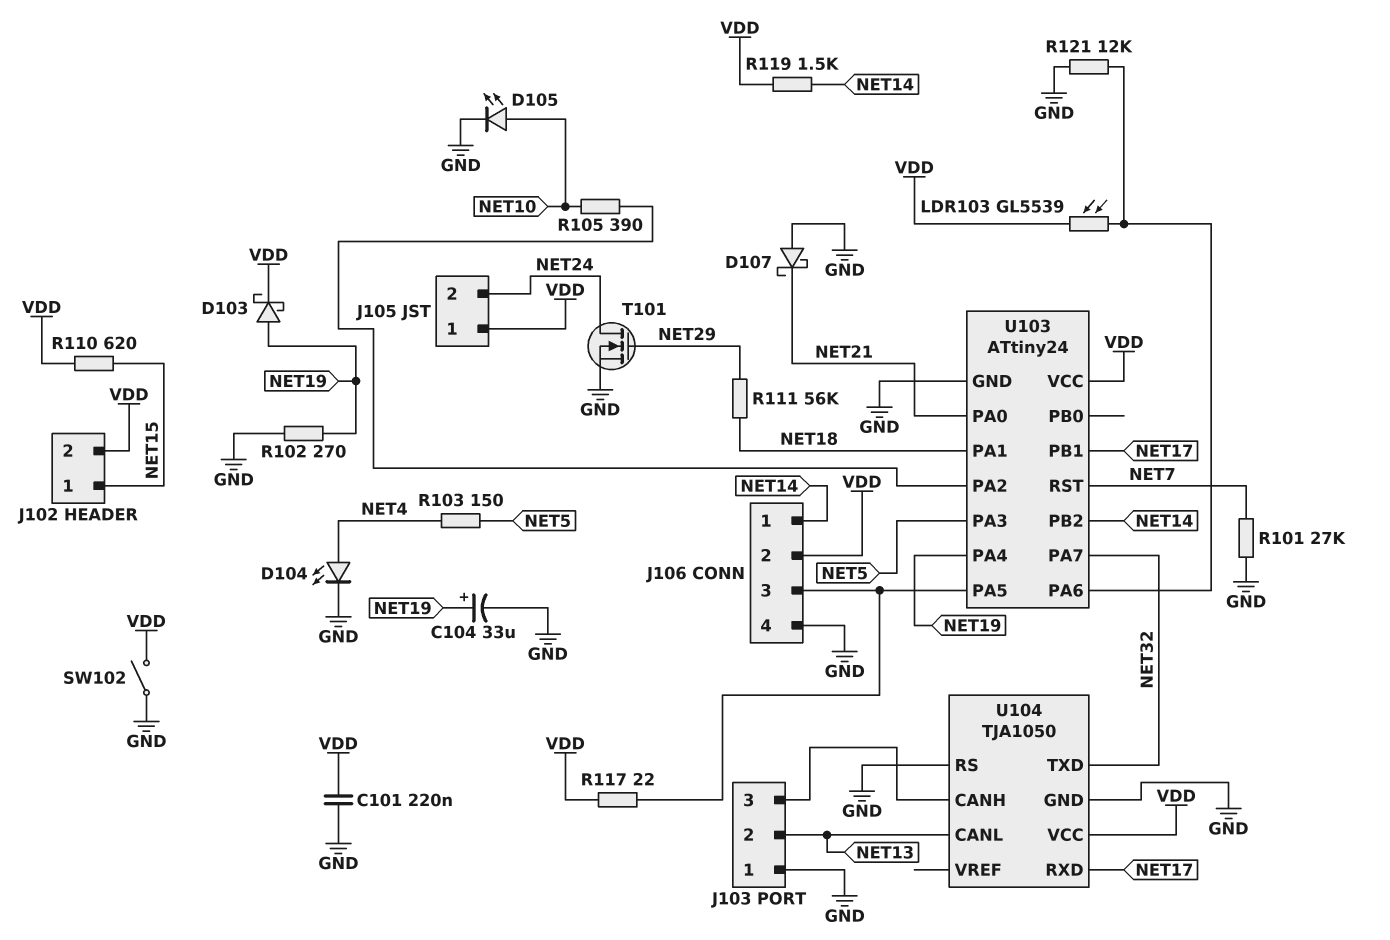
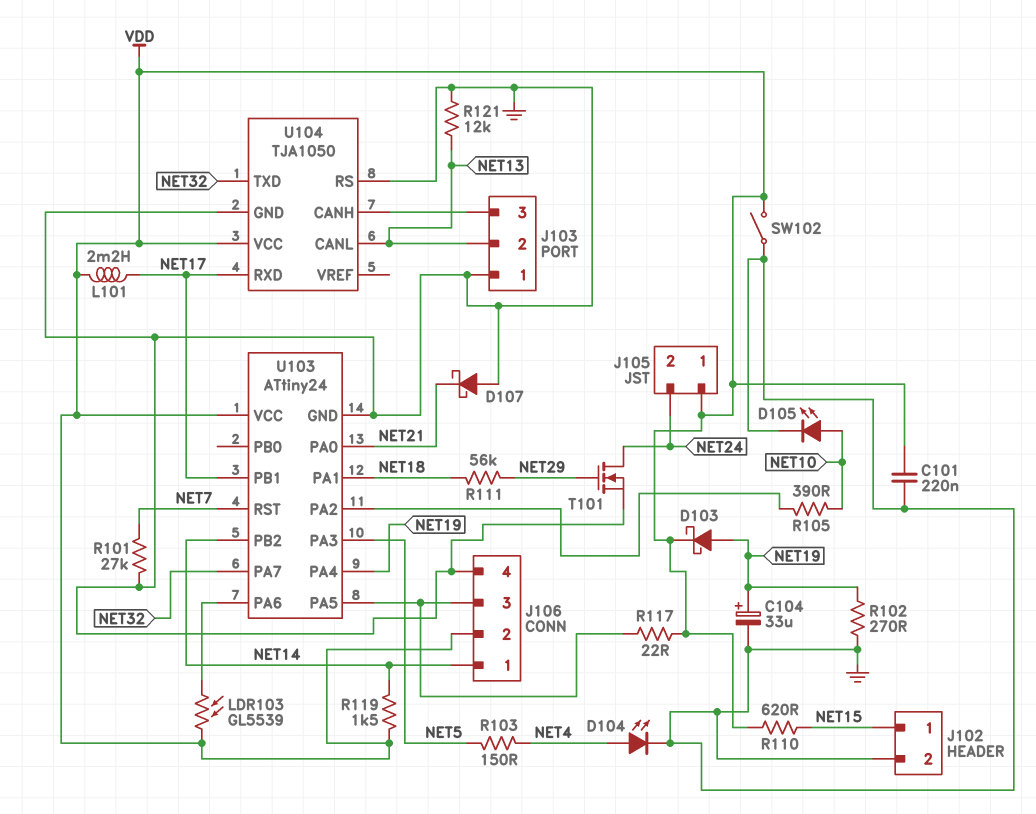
J102 pin 2: VDD -> GND
L101: none -> 2.2mH (NET17, VDD)
R121: 12k (GND, U103/PA6) -> 12k (GND, NET13)

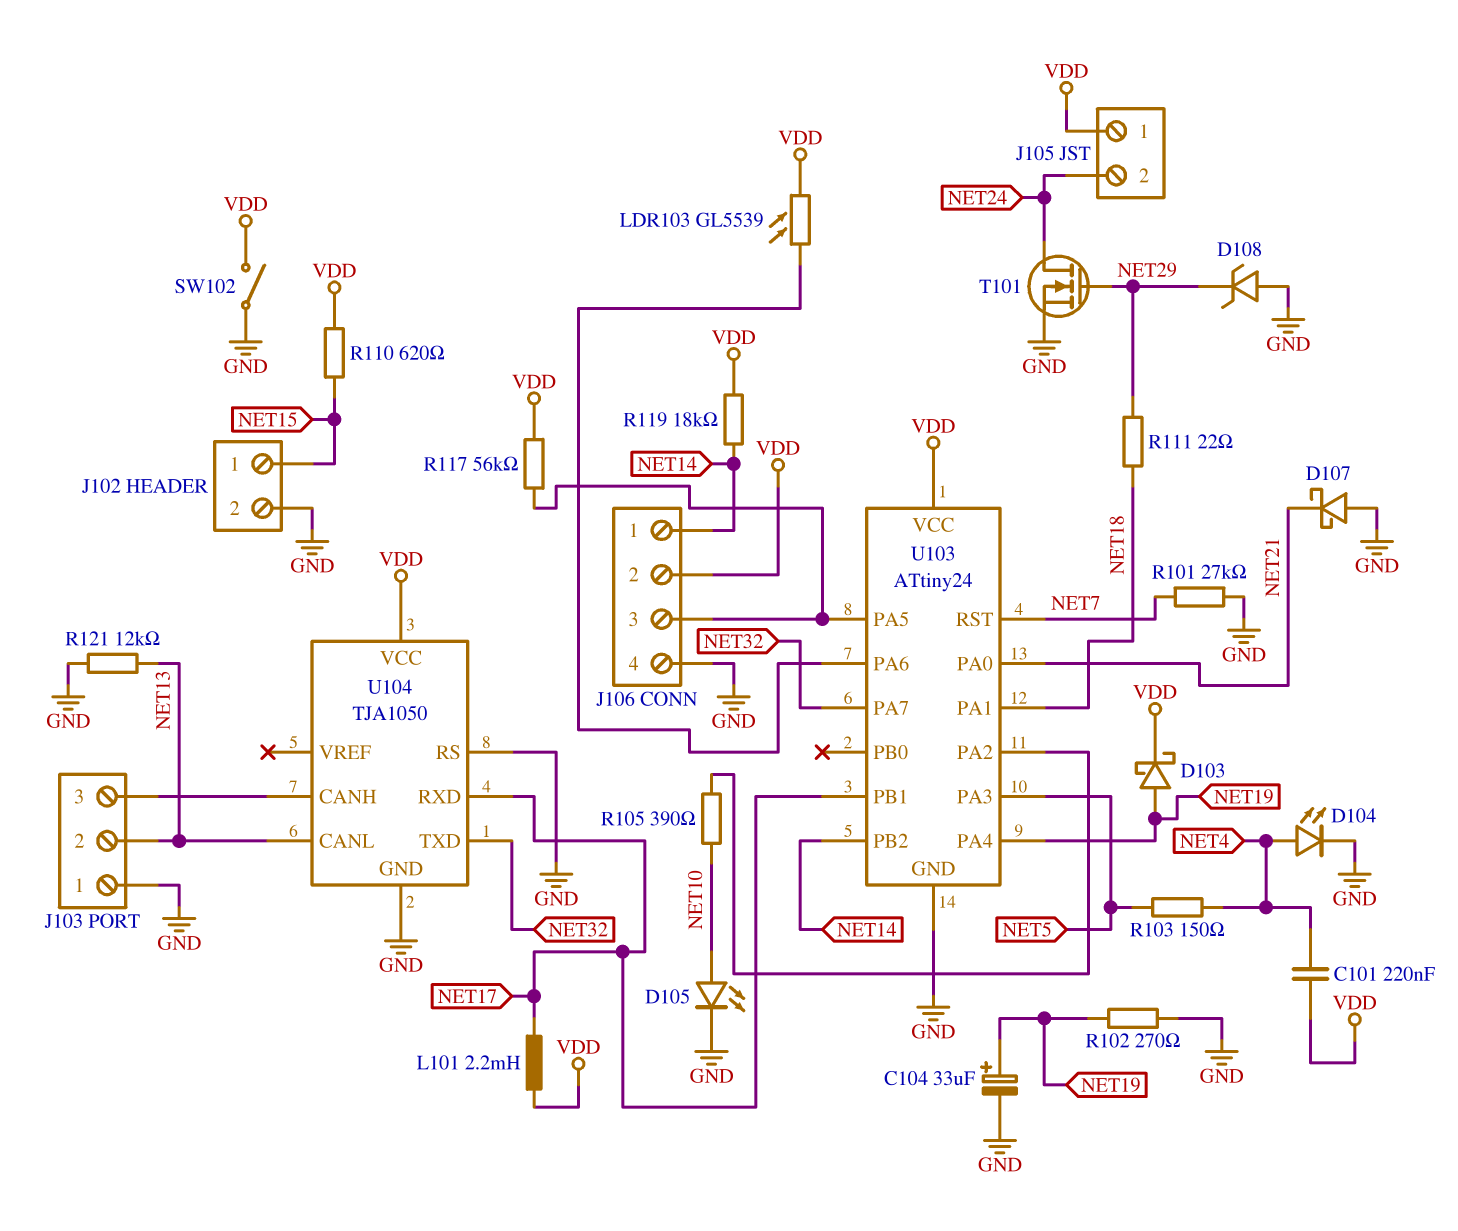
C101: 220nF (GND, VDD) -> 220nF (NET4, VDD)
D108: none -> zener (A GND, K NET29)
R111: 56k (NET18, NET29) -> 22 (NET18, NET29)
R117: 22 (J106/3, VDD) -> 56k (J106/3, VDD)
R119: 1.5k (NET14, VDD) -> 18k (NET14, VDD)

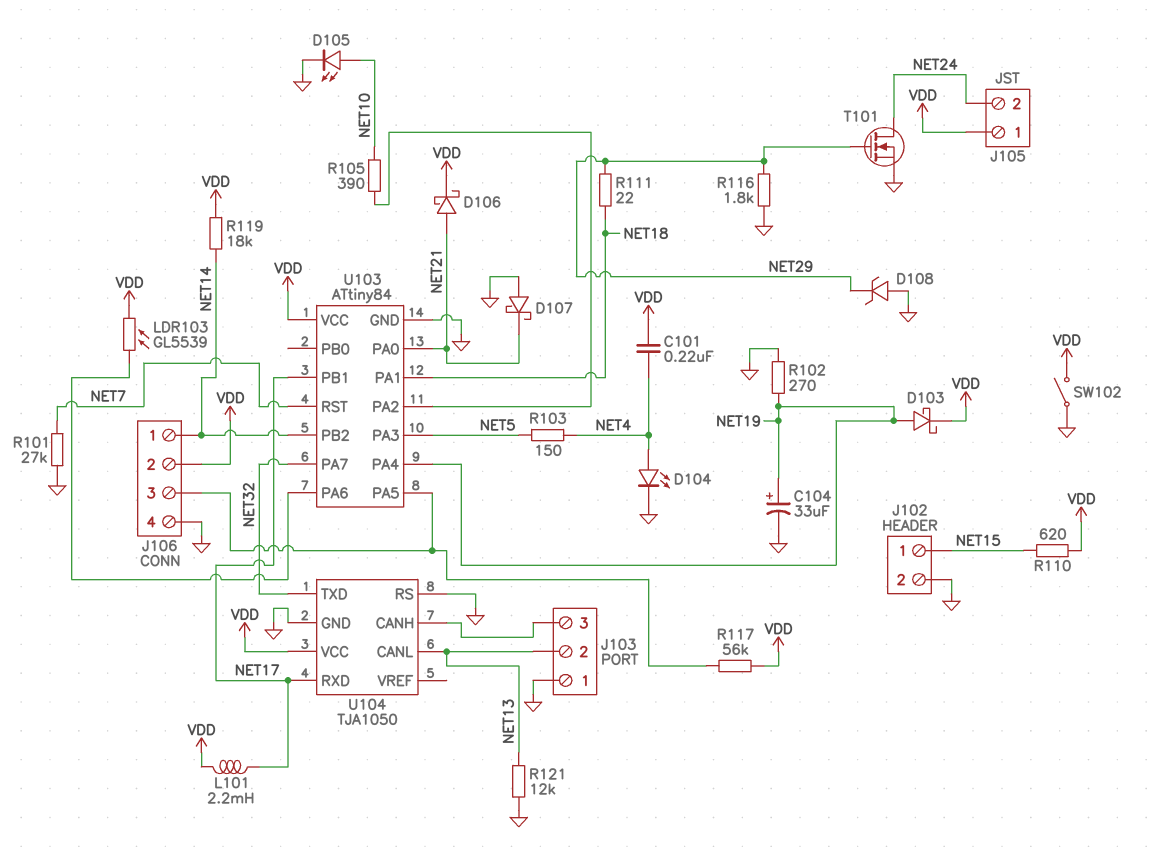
D106: none -> schottky (A NET21, K VDD)
R116: none -> 1.8k (GND, NET29)
U103: ATtiny24 -> ATtiny84

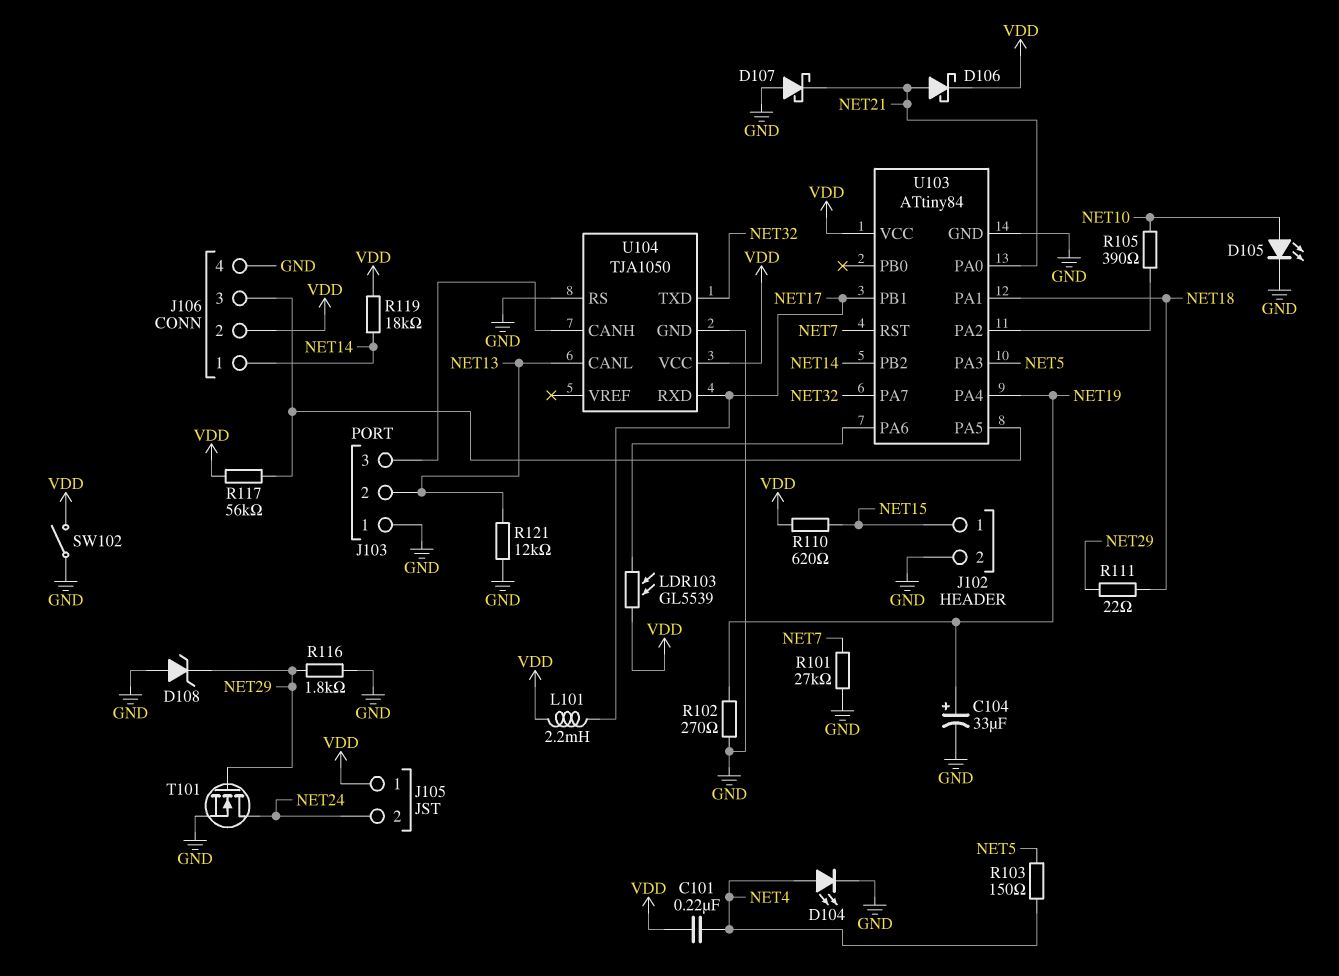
D103: schottky (A NET19, K VDD) -> none

